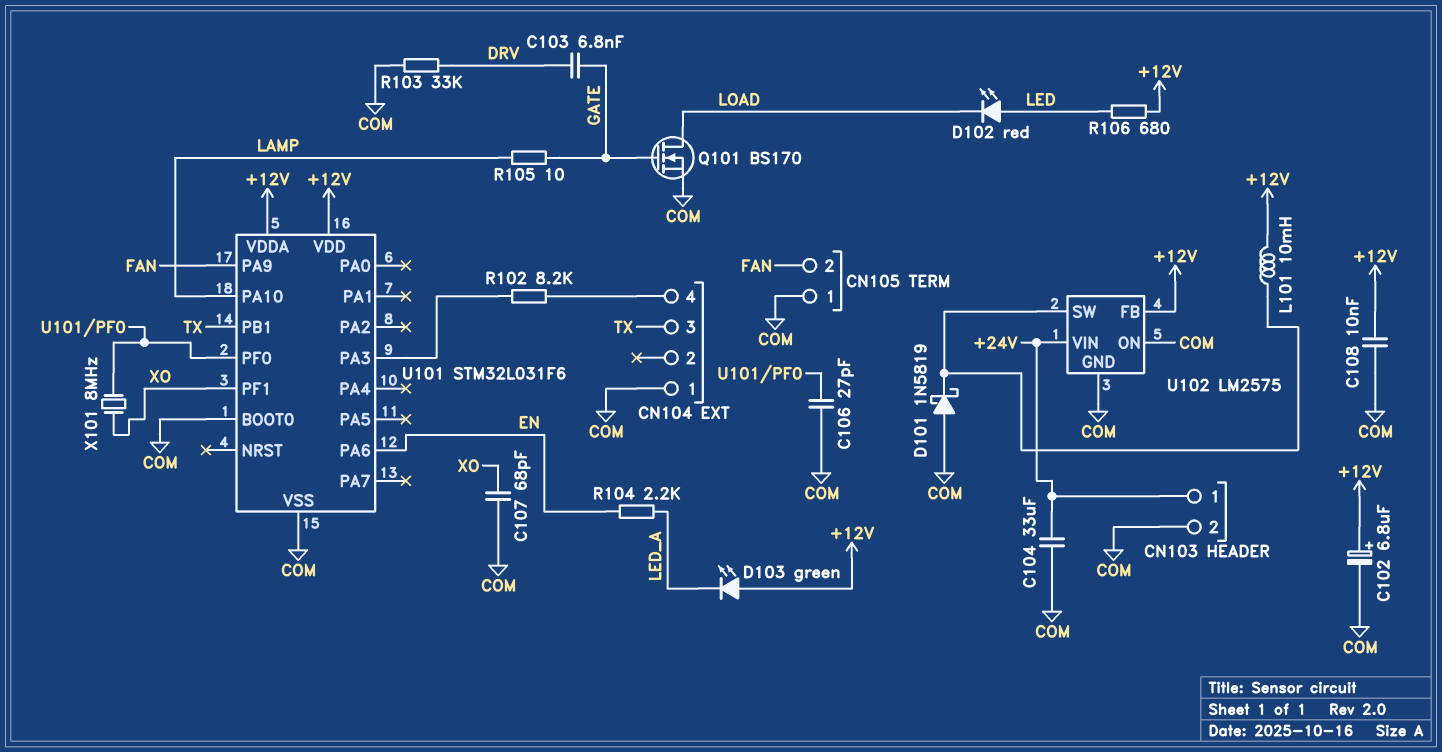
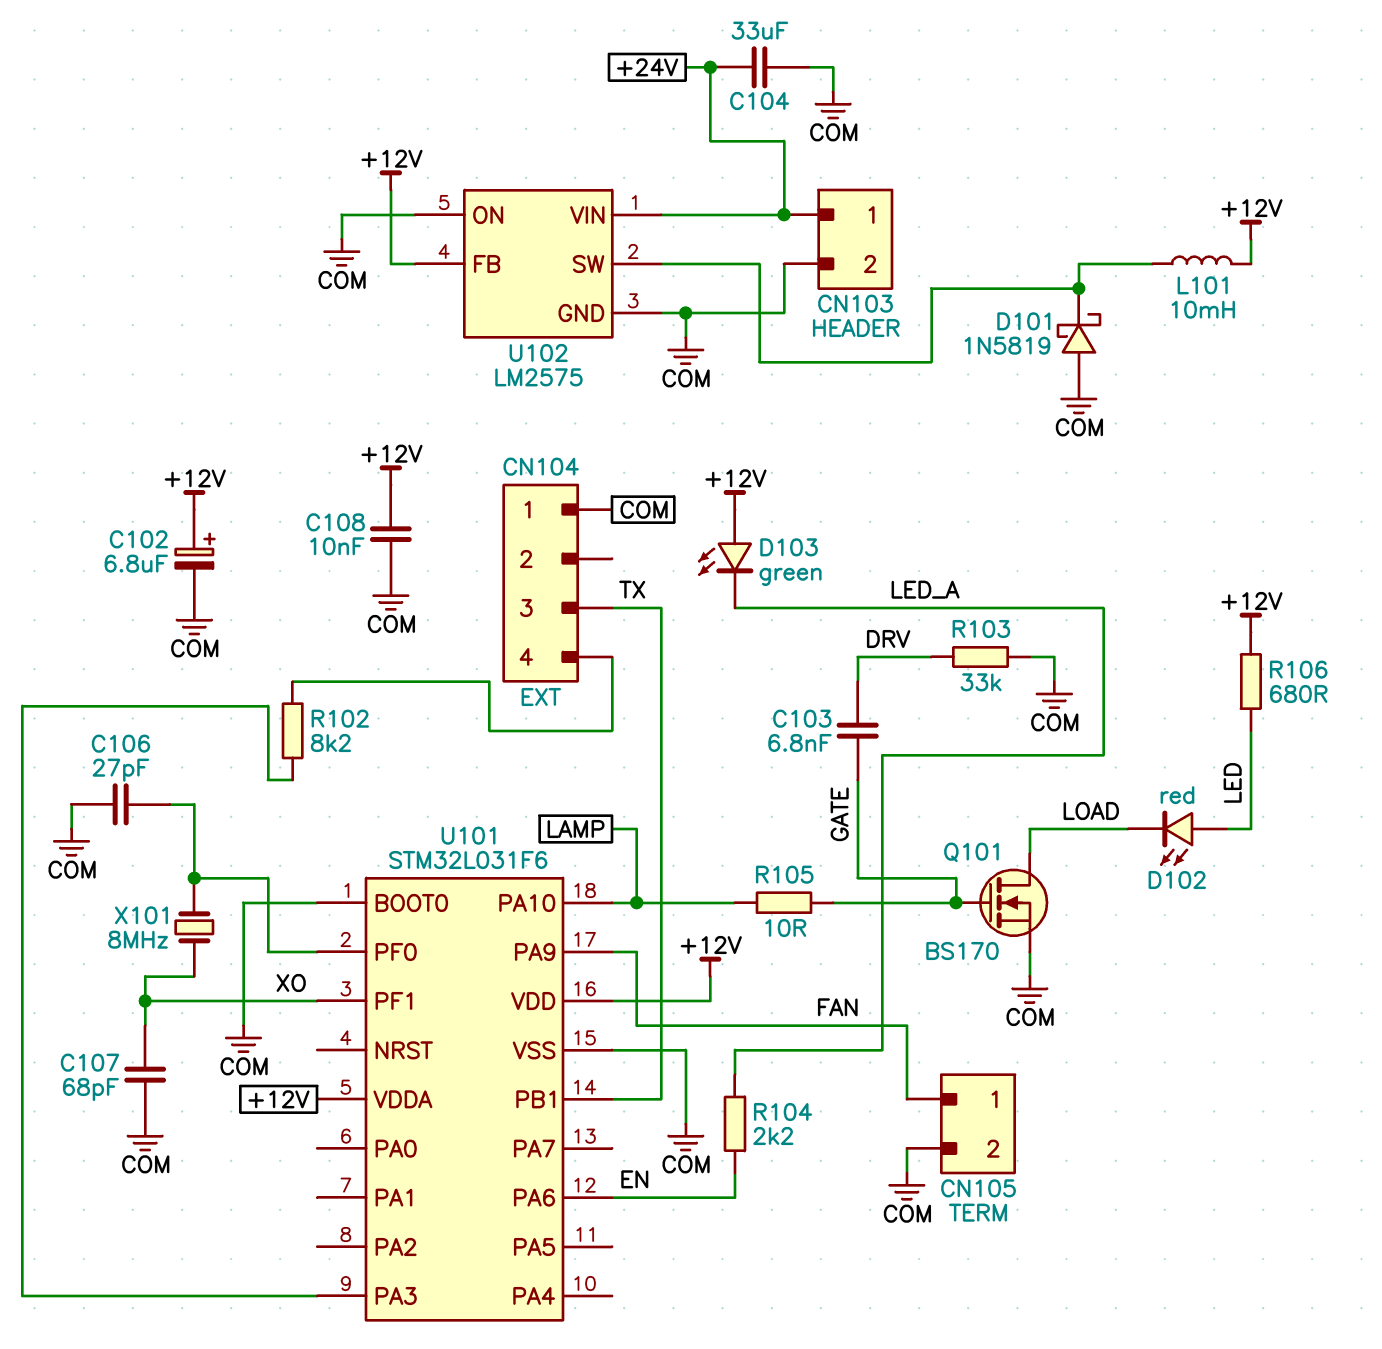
CN105 pin 1: COM -> FAN
CN105 pin 2: FAN -> COM

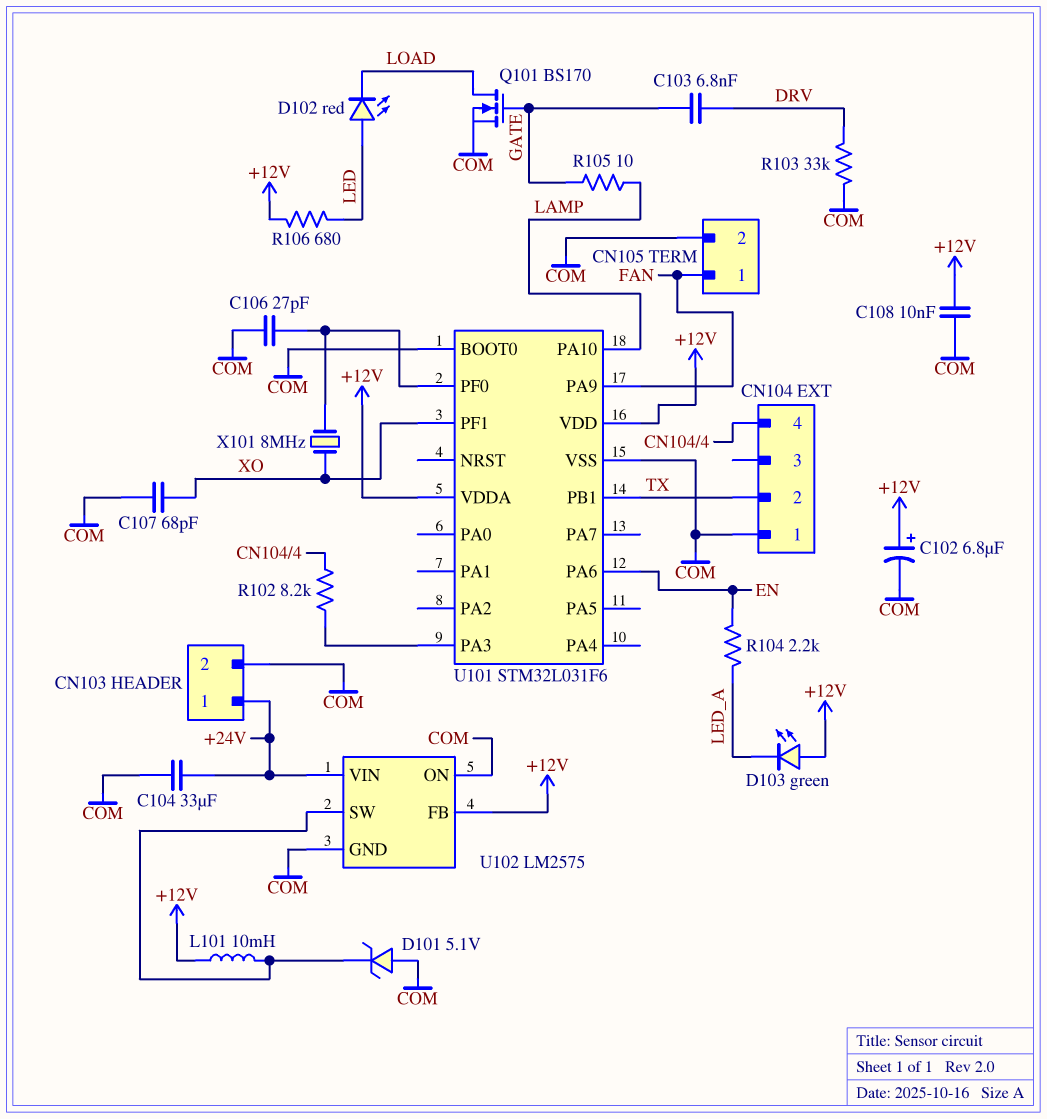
CN104 pin 2: none -> TX
CN104 pin 3: TX -> none
D101: schottky 1N5819 (A COM, K U102/SW) -> zener 5.1V (A COM, K U102/SW)

